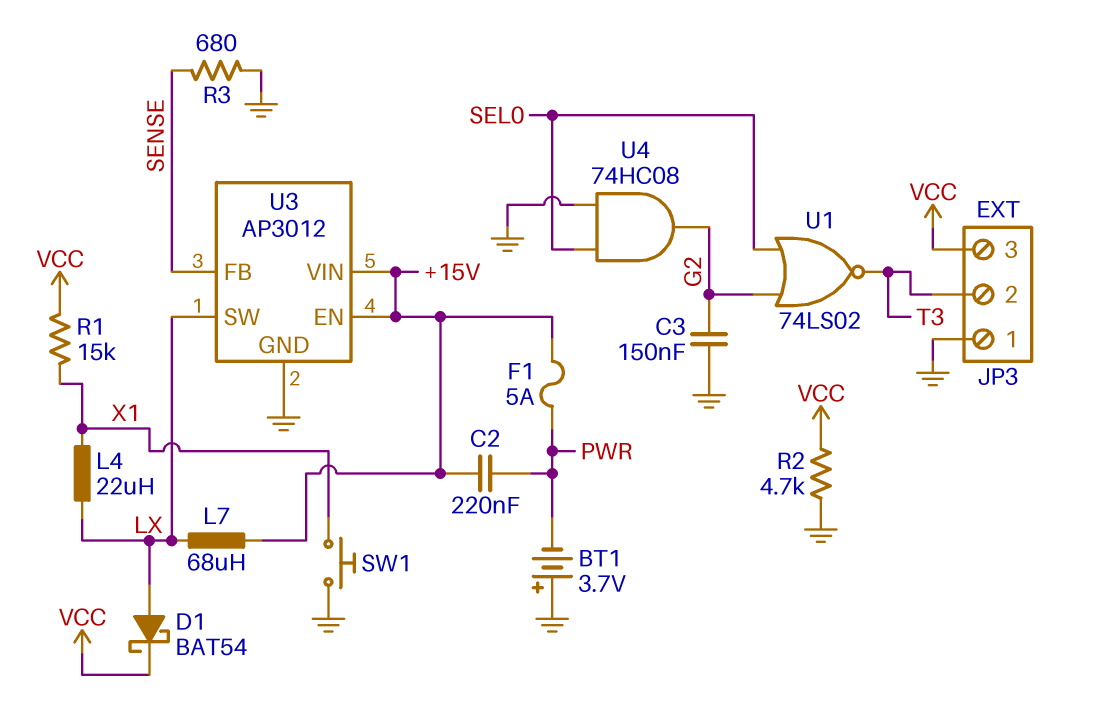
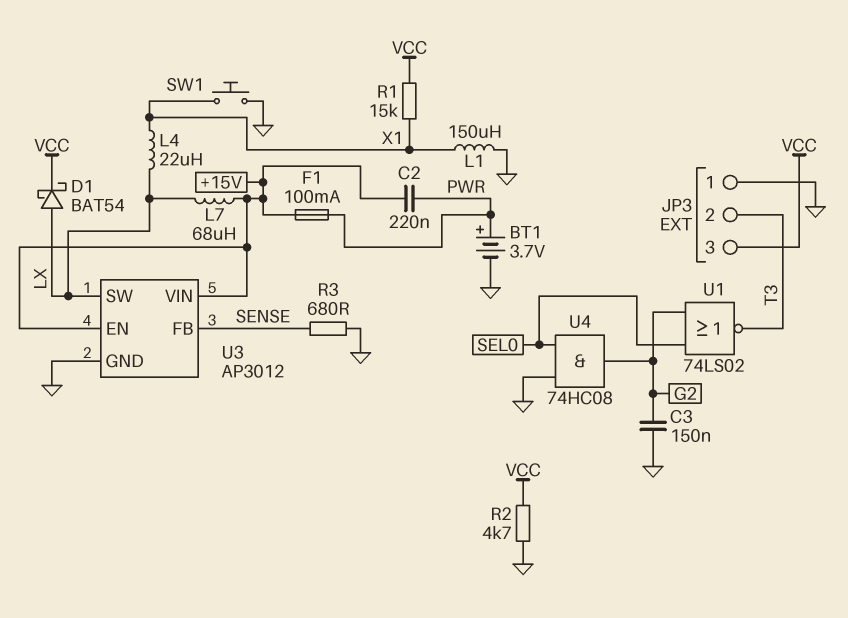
BT1: 3.7V (plus GND, minus PWR) -> 3.7V (plus PWR, minus GND)
F1: 5A (+15V, PWR) -> 100mA (+15V, PWR)
L1: none -> 150uH (GND, X1)

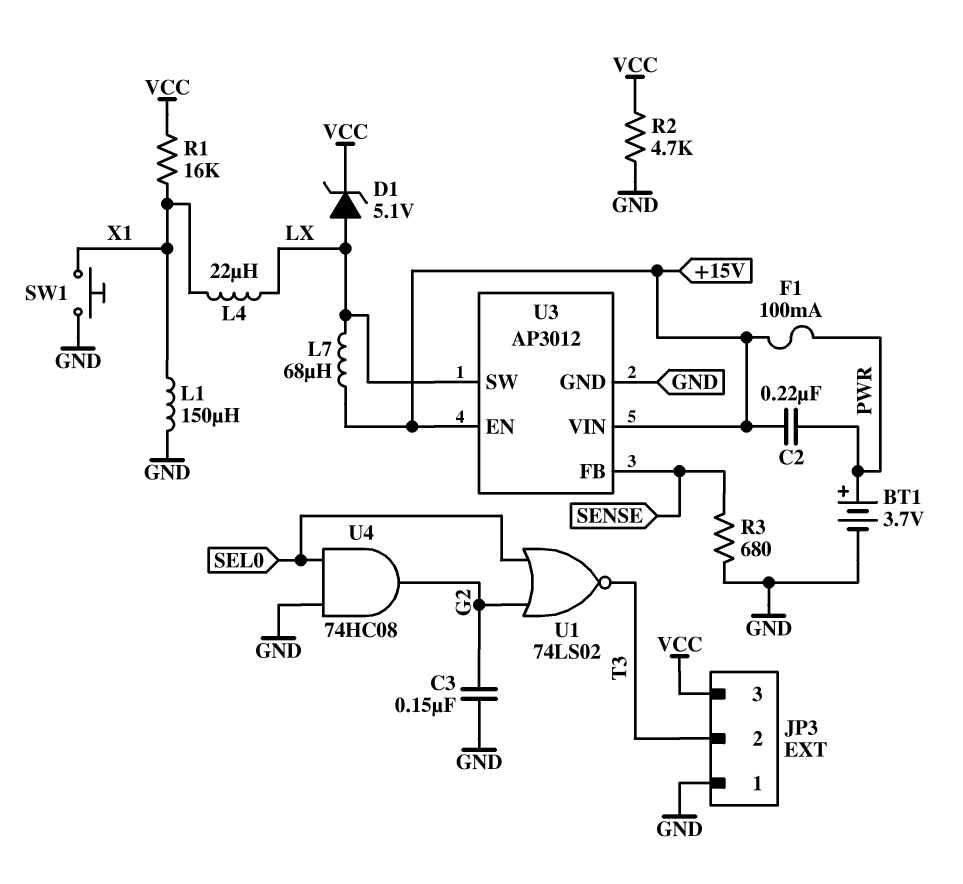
D1: schottky BAT54 (A LX, K VCC) -> zener 5.1V (A LX, K VCC)
R1: 15k (VCC, X1) -> 16k (VCC, X1)

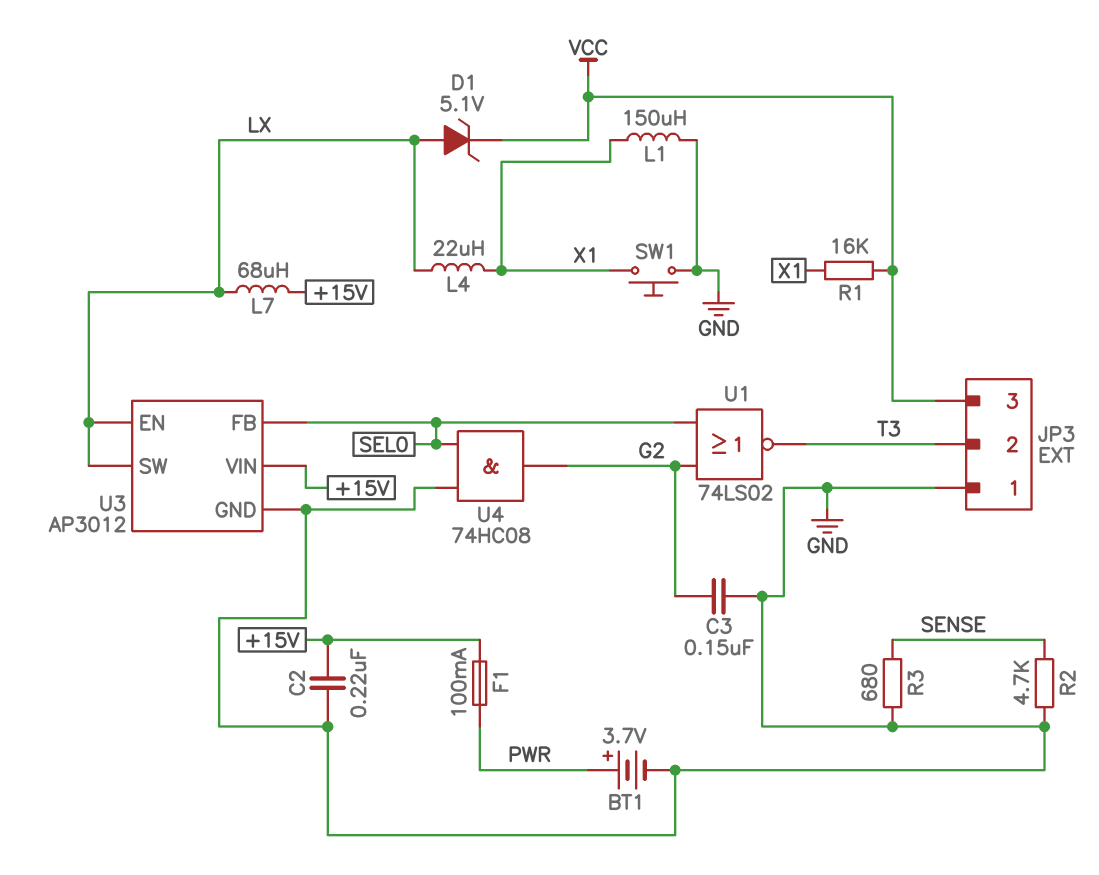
C2: 220nF (+15V, PWR) -> 220nF (+15V, GND)
R2: 4.7k (GND, VCC) -> 4.7k (GND, SENSE)
U3 pin EN: +15V -> LX
U3 pin FB: SENSE -> SEL0

